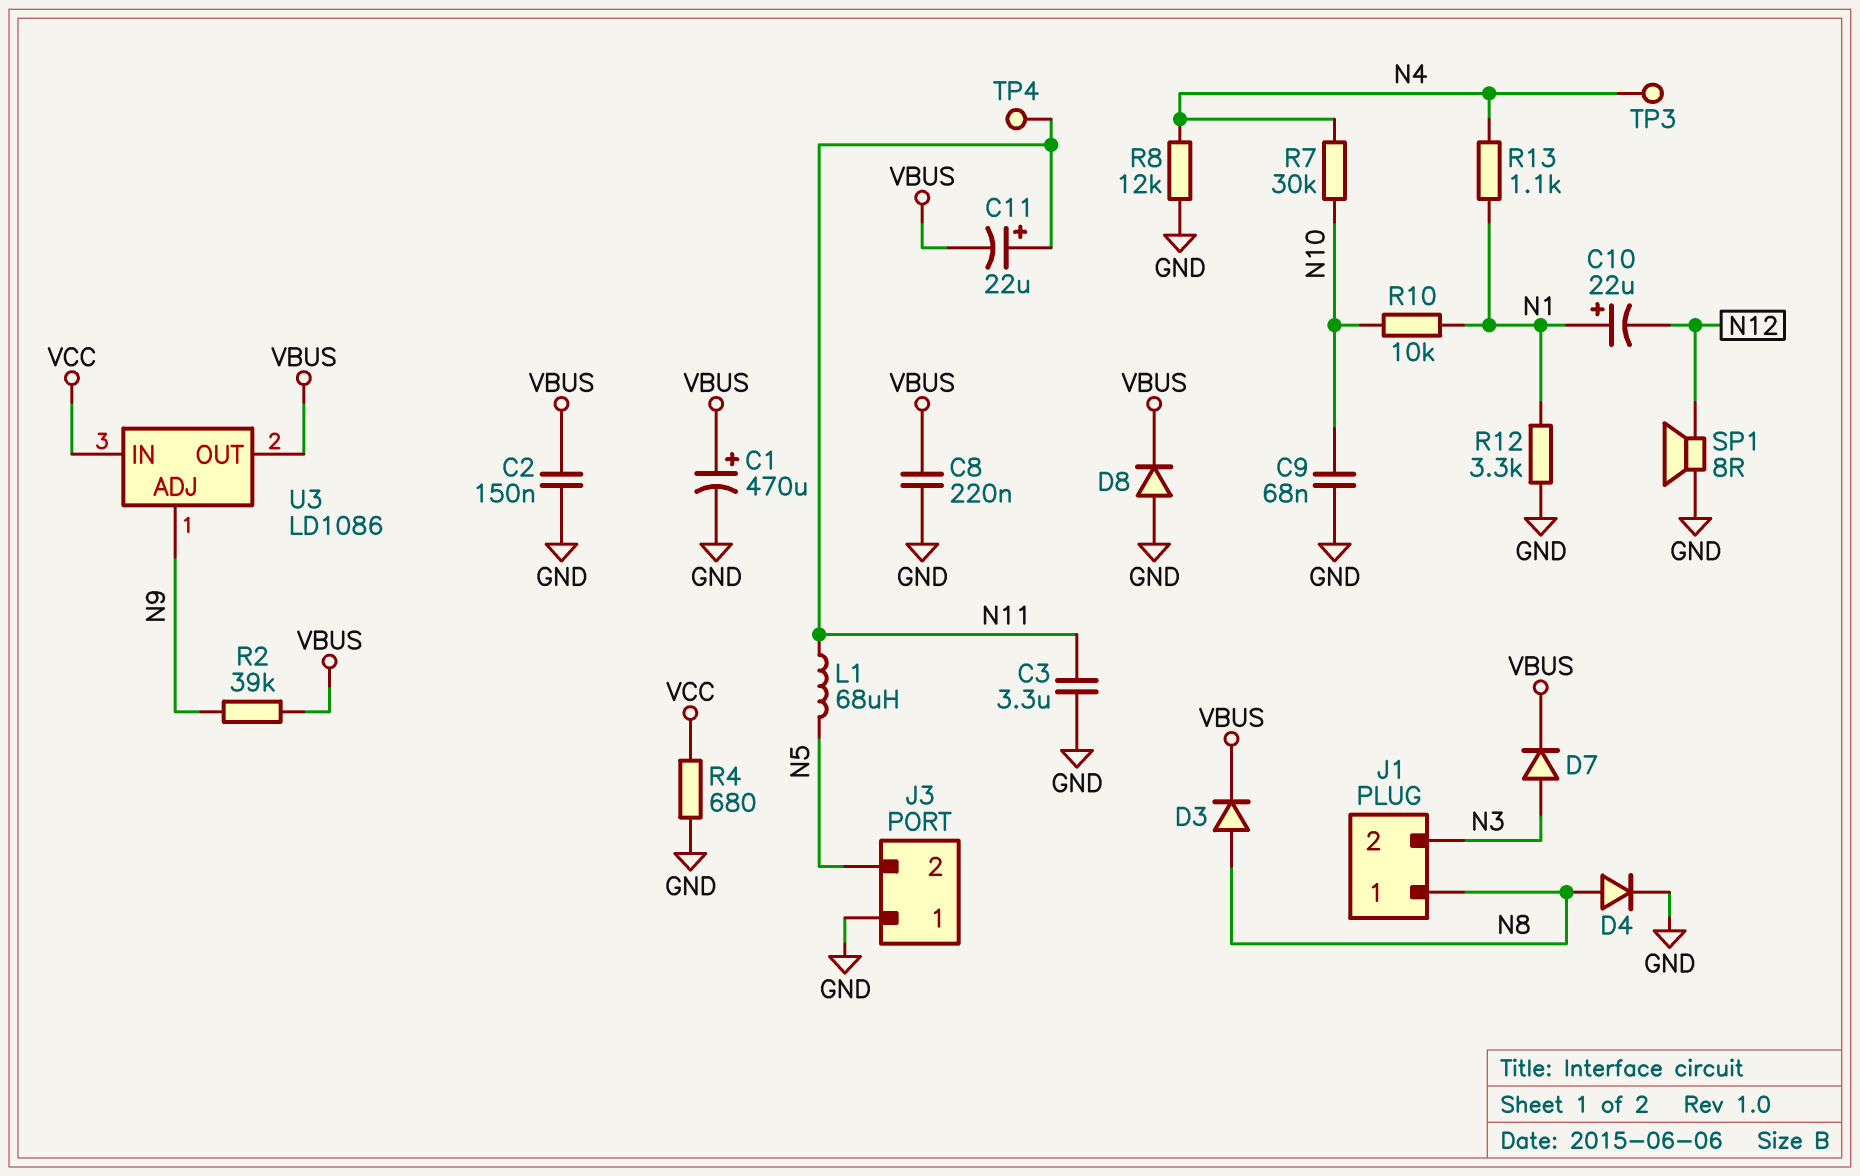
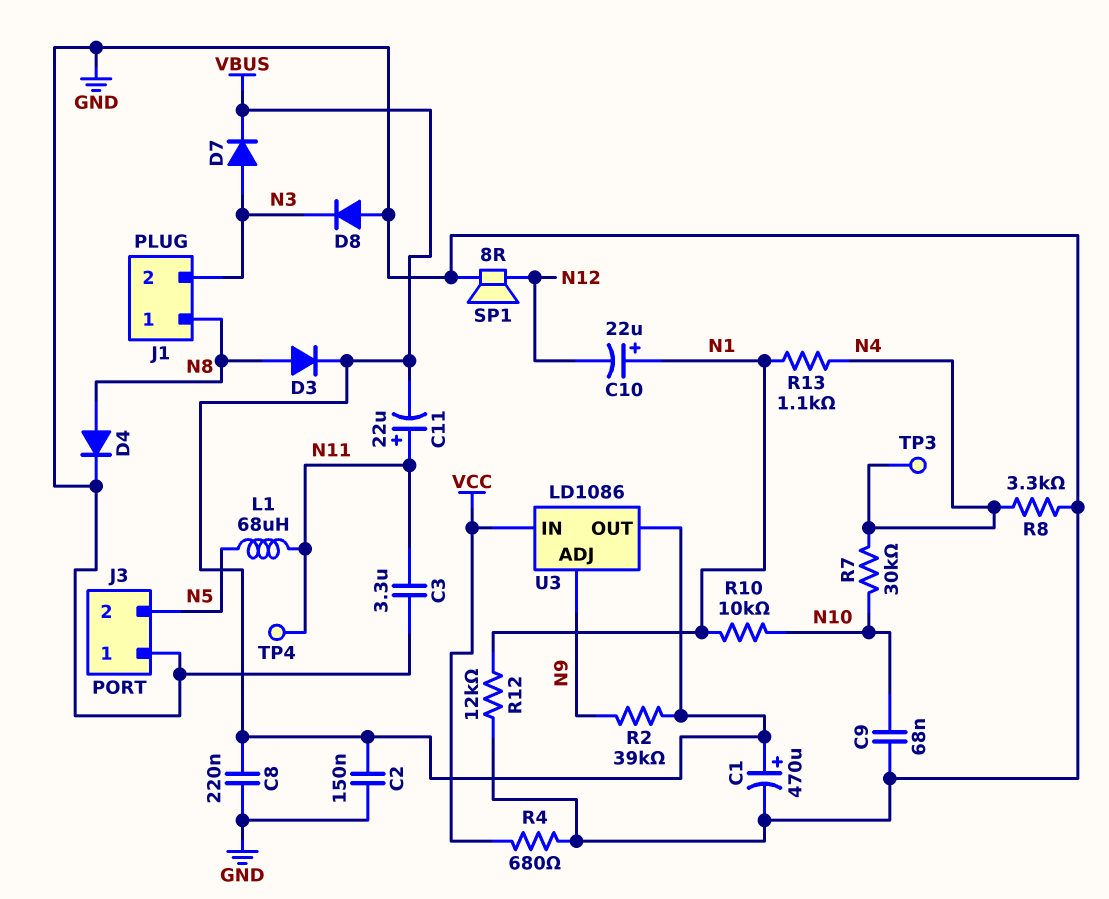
D8: diode (A GND, K VBUS) -> diode (A GND, K N3)
R8: 12k (GND, N4) -> 3.3k (GND, N4)
R12: 3.3k (GND, N1) -> 12k (GND, N1)

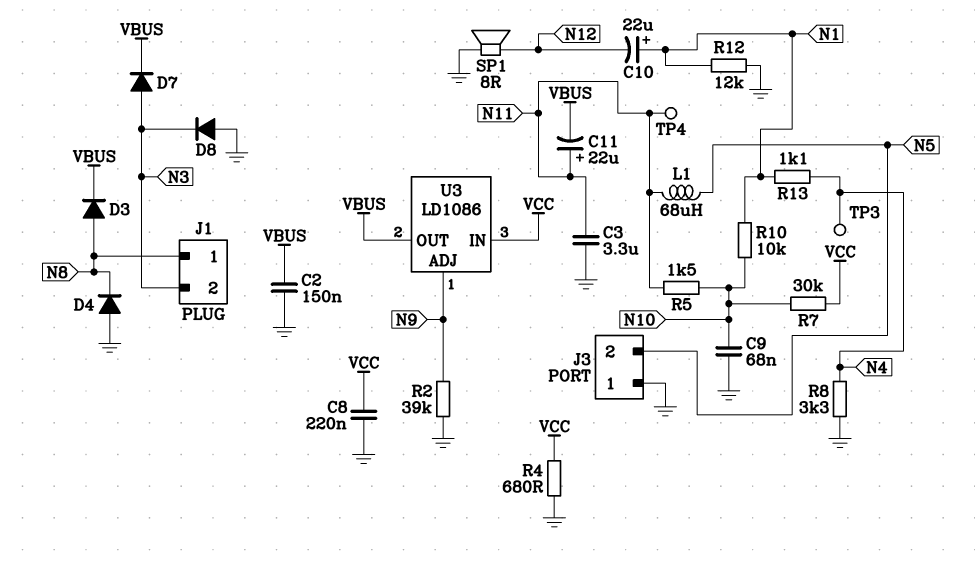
C1: 470uF (plus VBUS, minus GND) -> none
C8: 220nF (GND, VBUS) -> 220nF (GND, VCC)
D4: diode (A N8, K GND) -> diode (A GND, K N8)
R2: 39k (N9, VBUS) -> 39k (GND, N9)
R5: none -> 1.5k (N10, N11)
R7: 30k (N4, N10) -> 30k (N10, VCC)

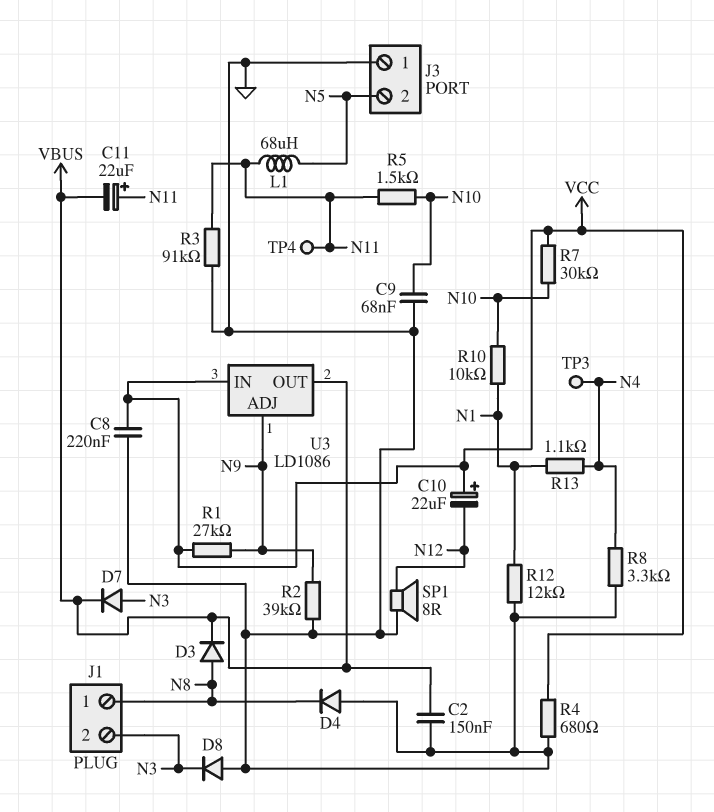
C3: 3.3uF (GND, N11) -> none
C10: 22uF (plus N1, minus N12) -> 22uF (plus VCC, minus N12)
R1: none -> 27k (N9, VCC)
R3: none -> 91k (GND, N11)

